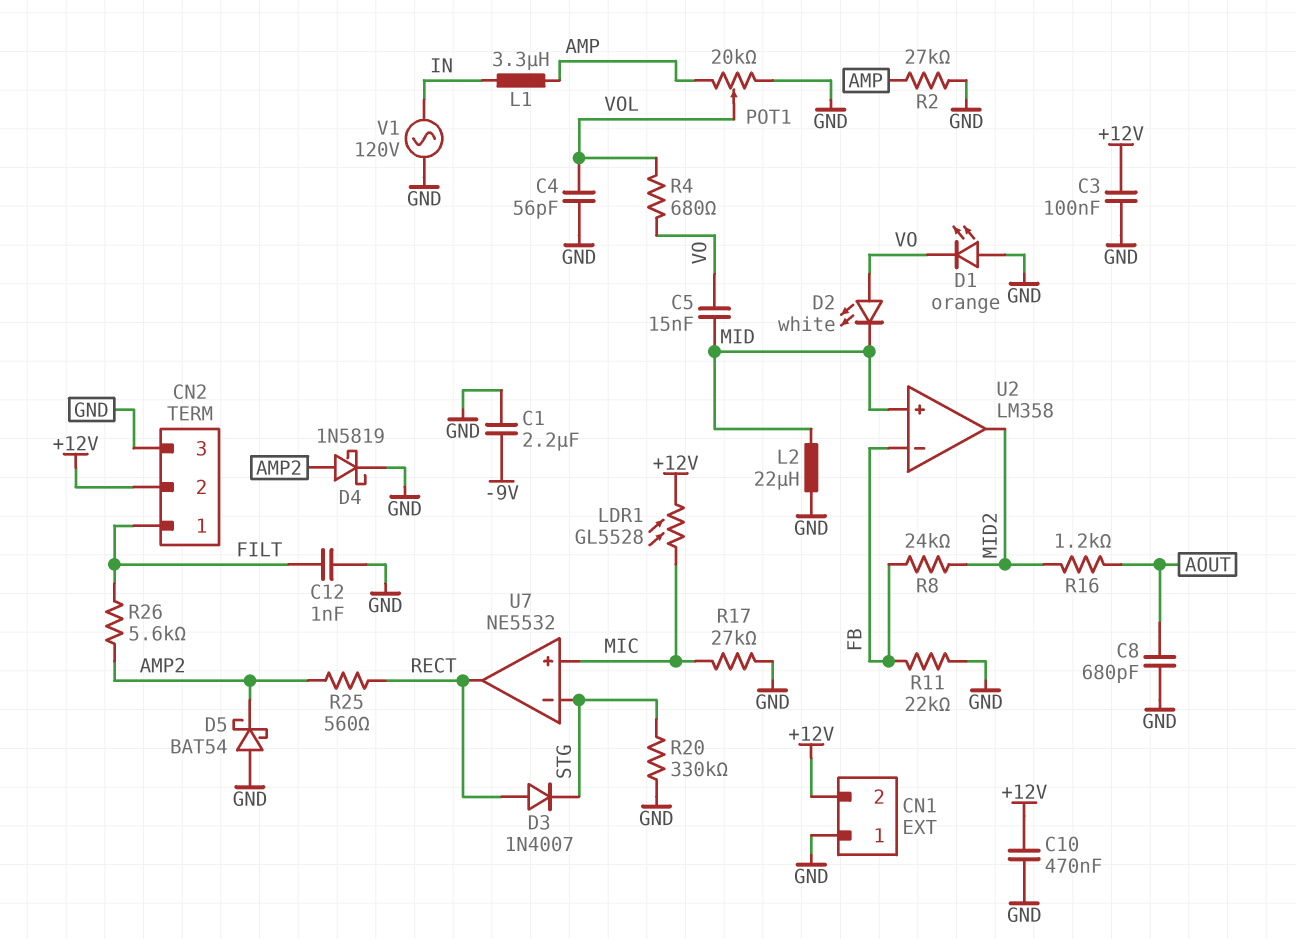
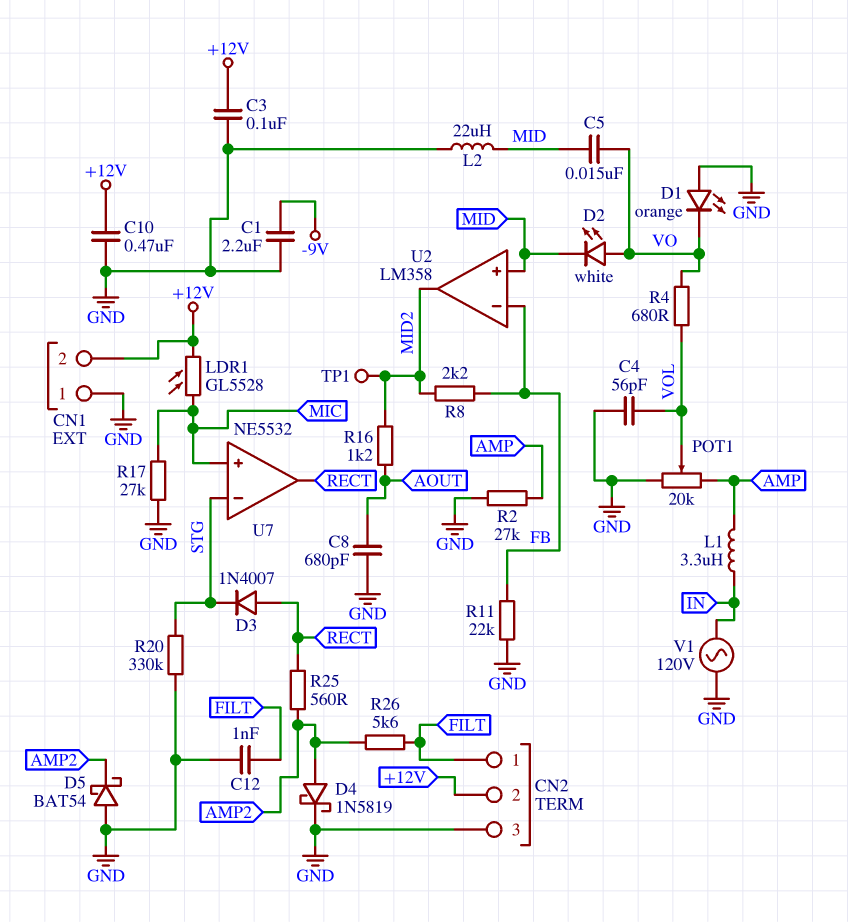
R8: 24k (FB, MID2) -> 2.2k (FB, MID2)
TP1: none -> test point (MID2)

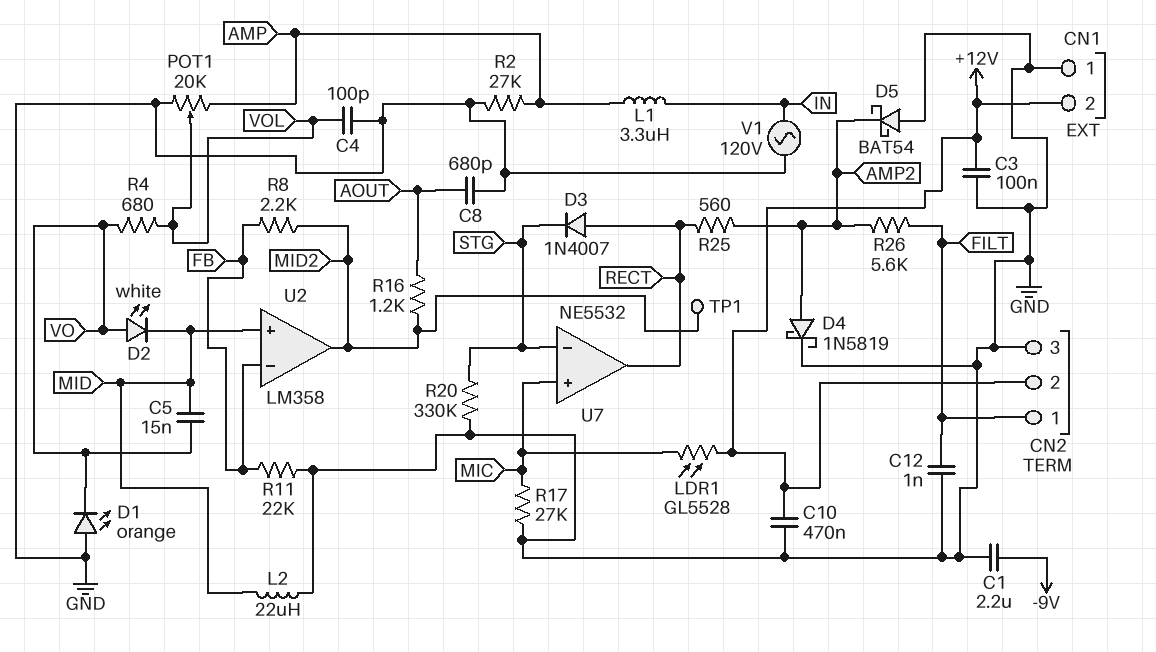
C4: 56pF (GND, VOL) -> 100pF (GND, VOL)

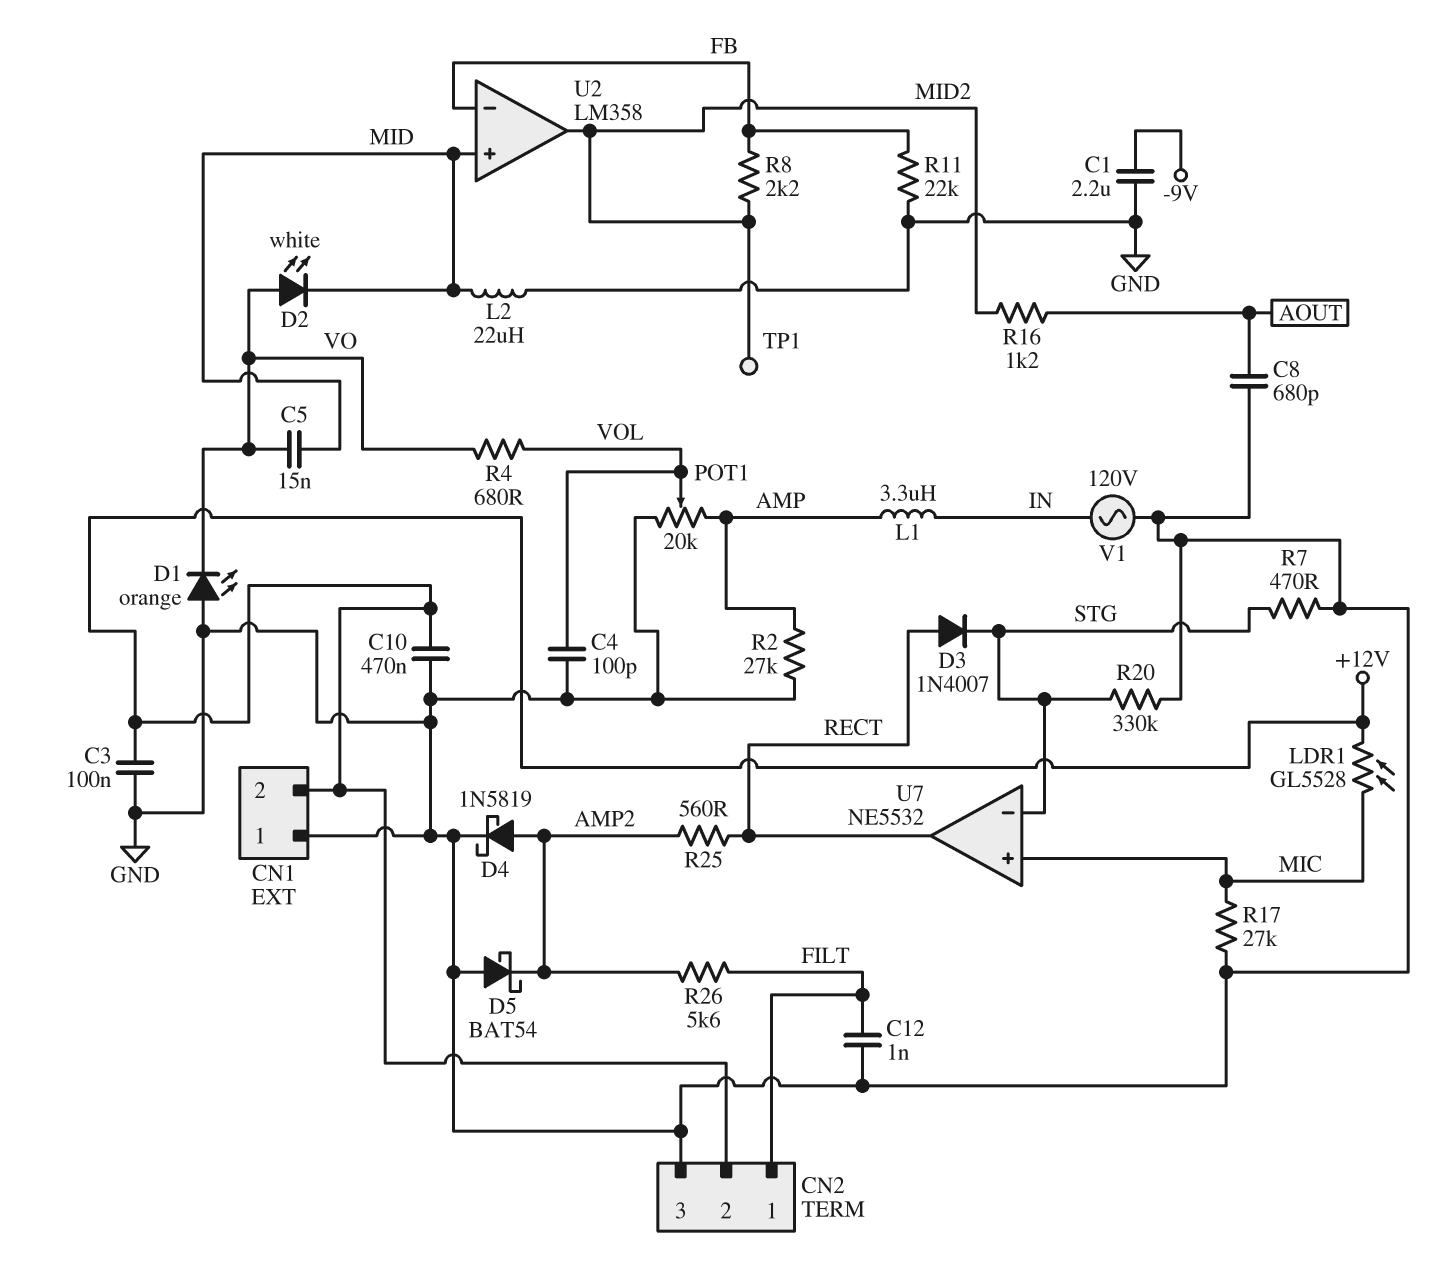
R7: none -> 470 (GND, STG)

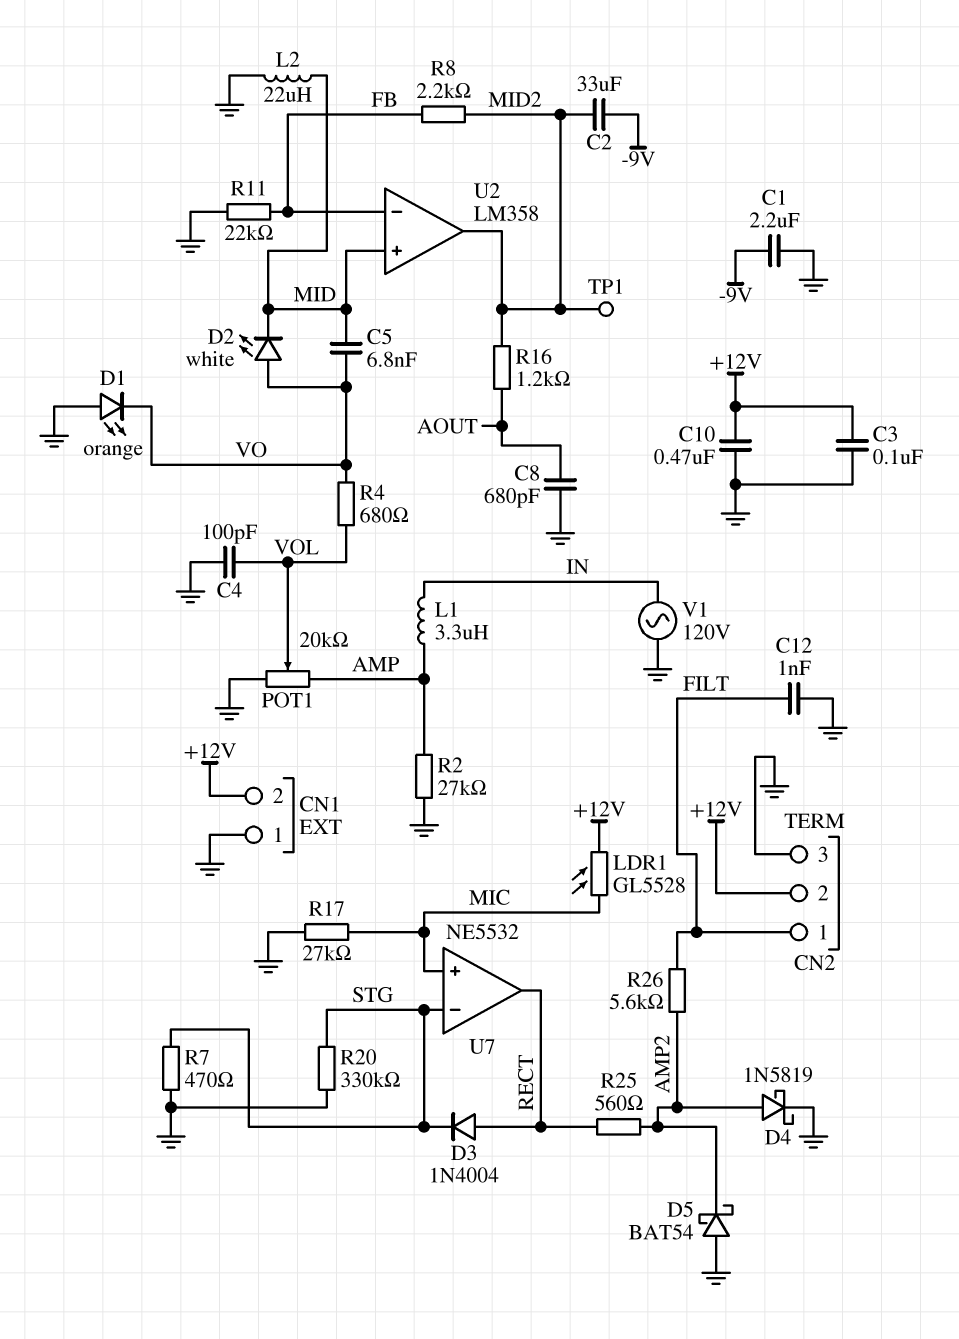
C2: none -> 33uF (-9V, MID2)
C5: 15nF (MID, VO) -> 6.8nF (MID, VO)
D3: diode 1N4007 (A RECT, K STG) -> diode 1N4004 (A RECT, K STG)

